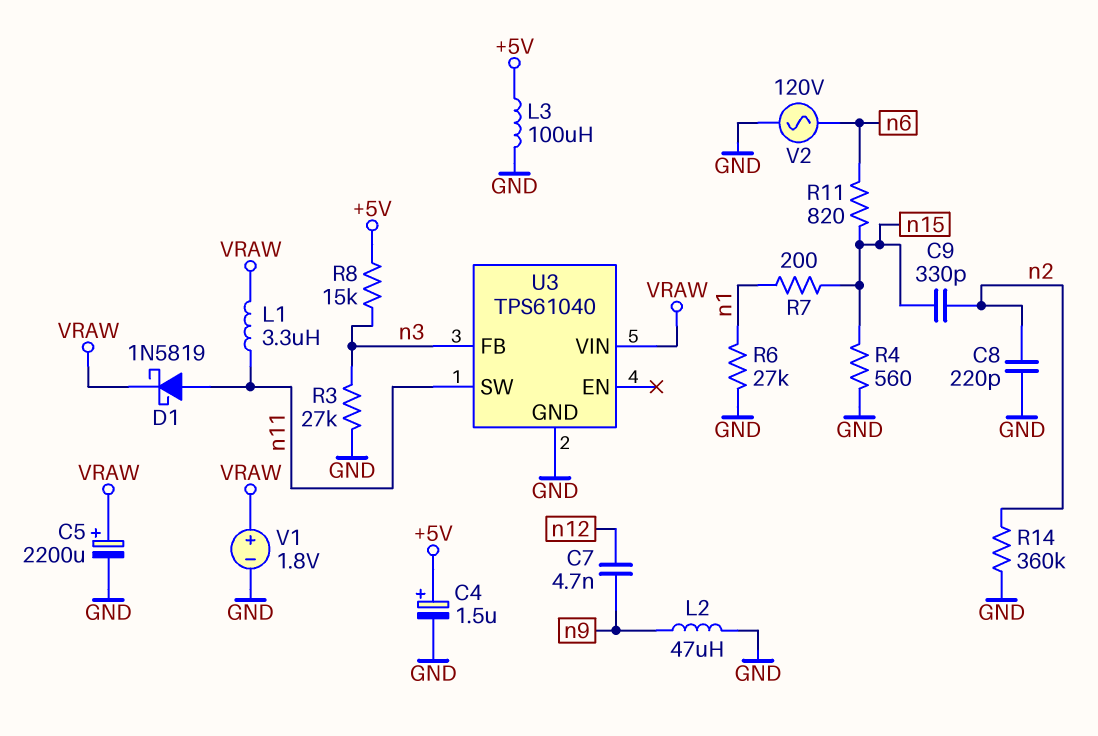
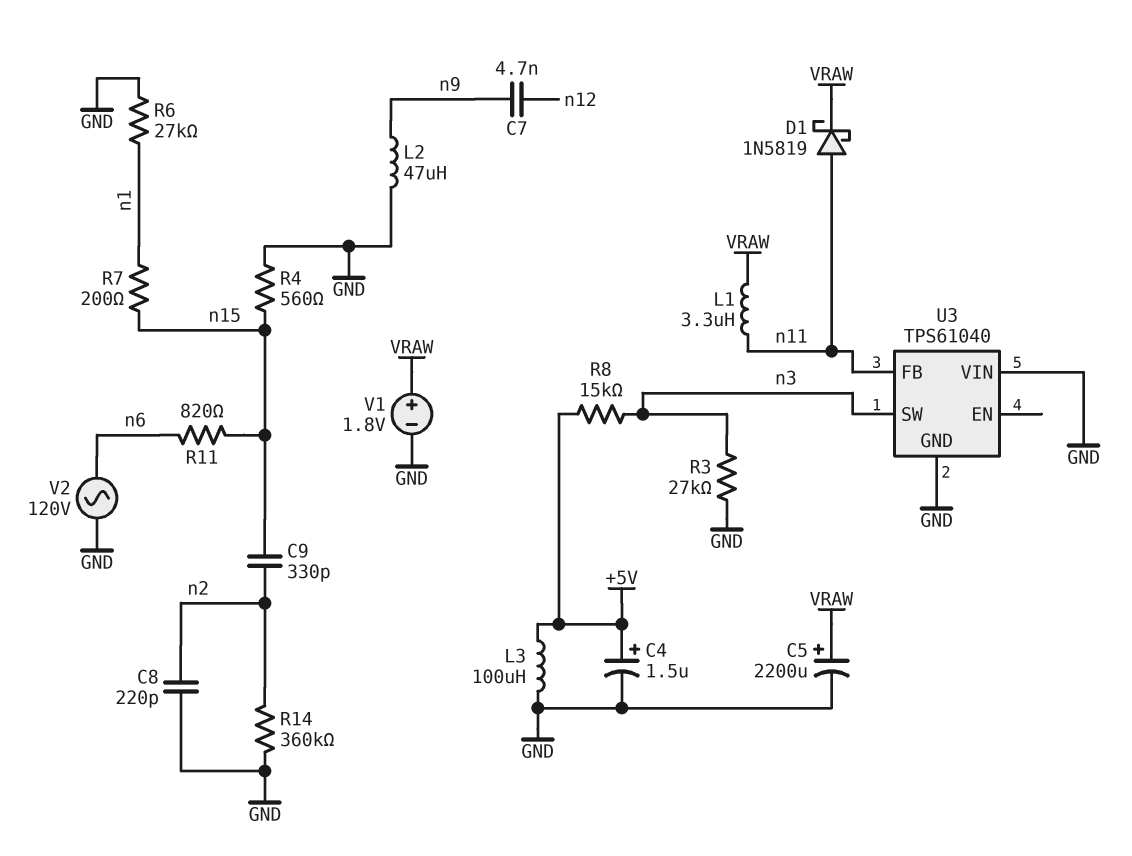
U3 pin FB: n3 -> n11
U3 pin SW: n11 -> n3
U3 pin VIN: VRAW -> GND

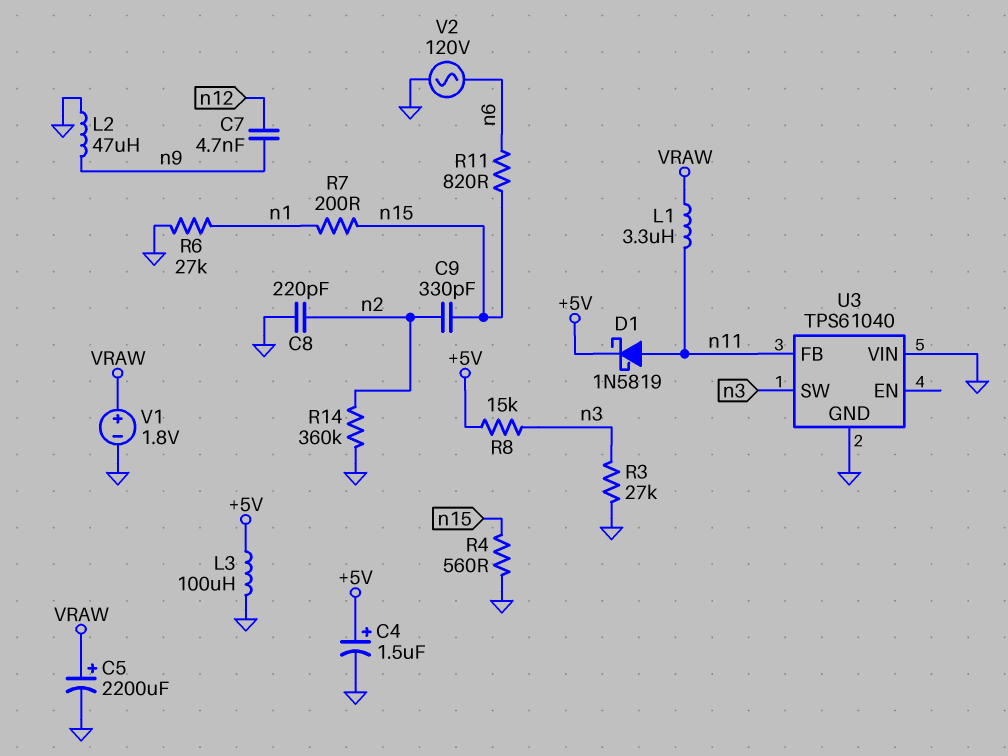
D1: schottky 1N5819 (A n11, K VRAW) -> schottky 1N5819 (A n11, K +5V)

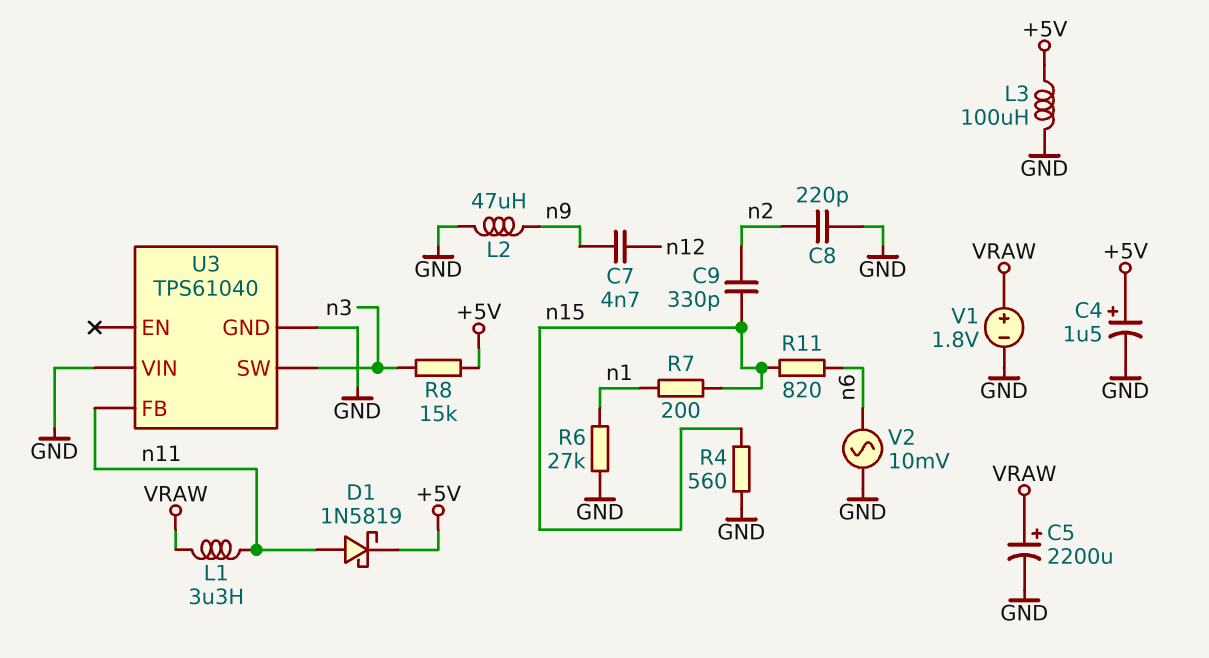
R3: 27k (GND, n3) -> none
R14: 360k (GND, n2) -> none
V2: AC 120V (GND, n6) -> AC 10mV (GND, n6)

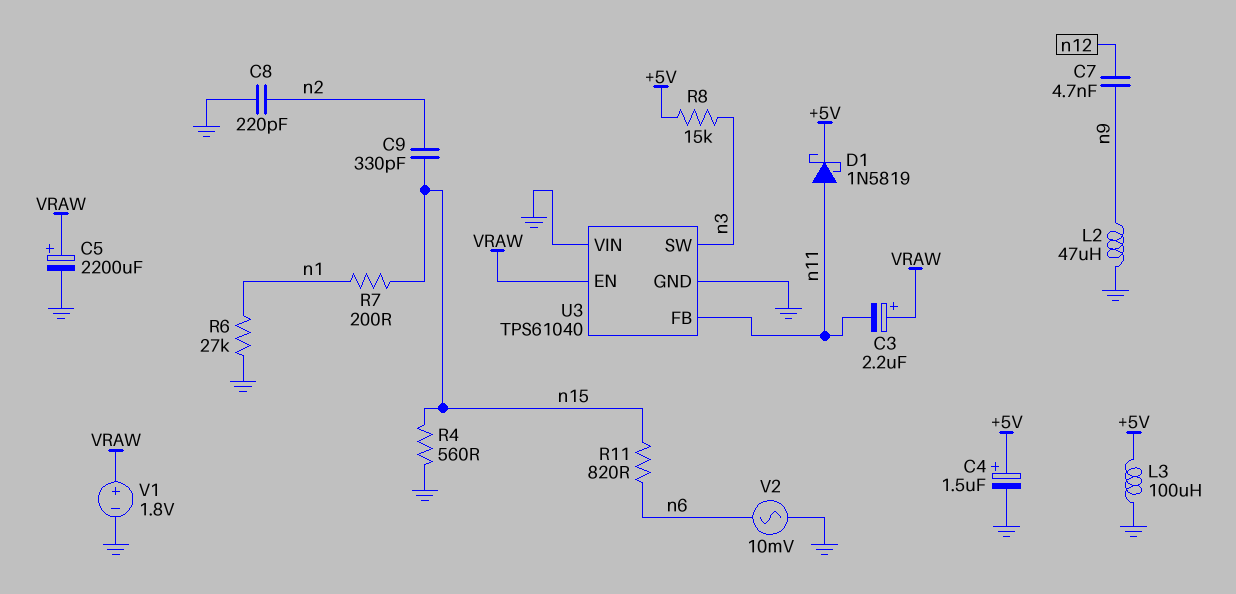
C3: none -> 2.2uF (plus VRAW, minus n11)
L1: 3.3uH (VRAW, n11) -> none
U3 pin EN: none -> VRAW

